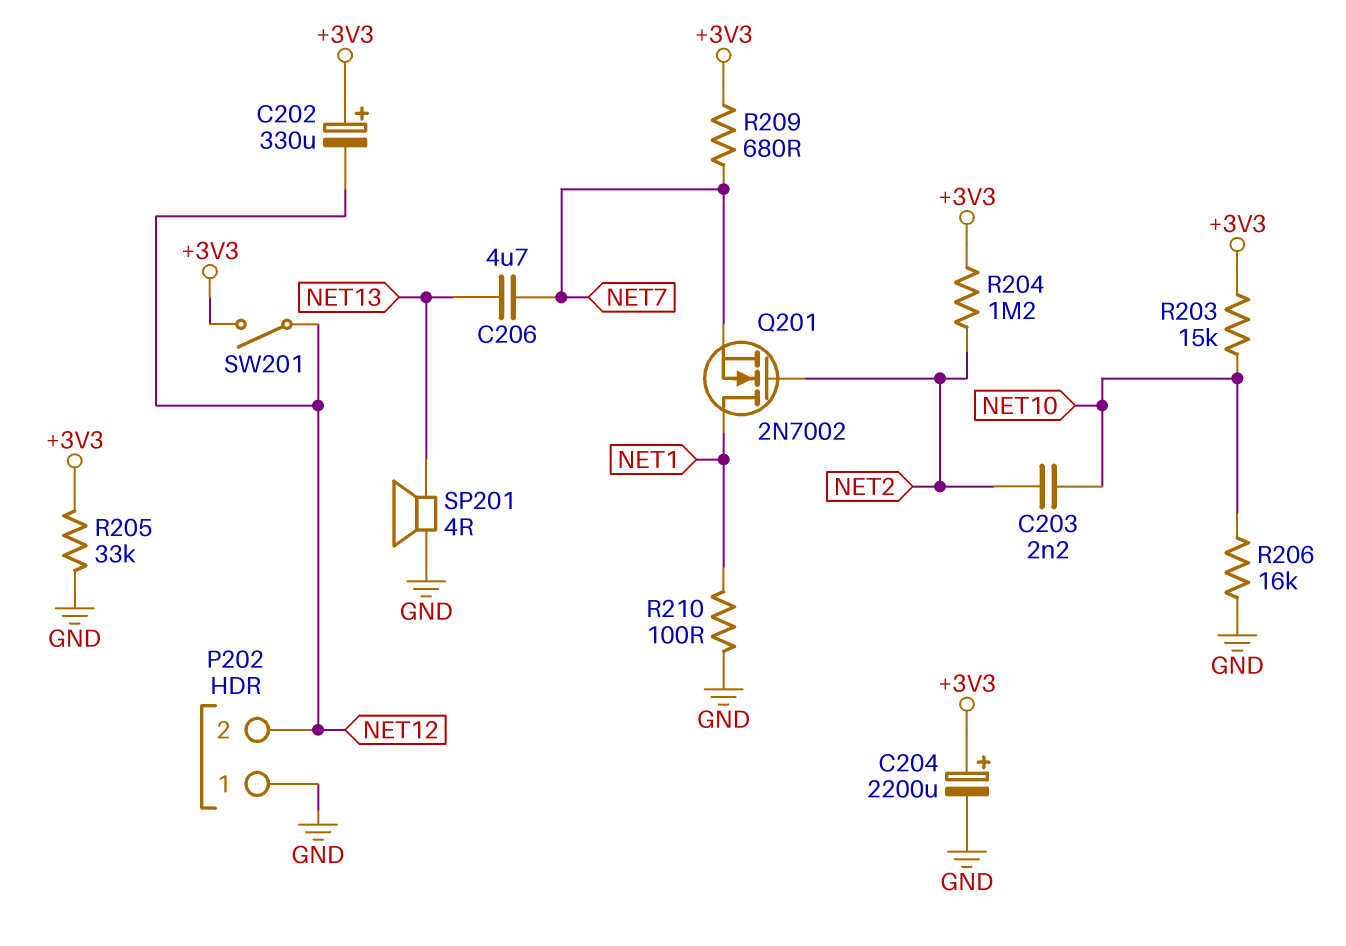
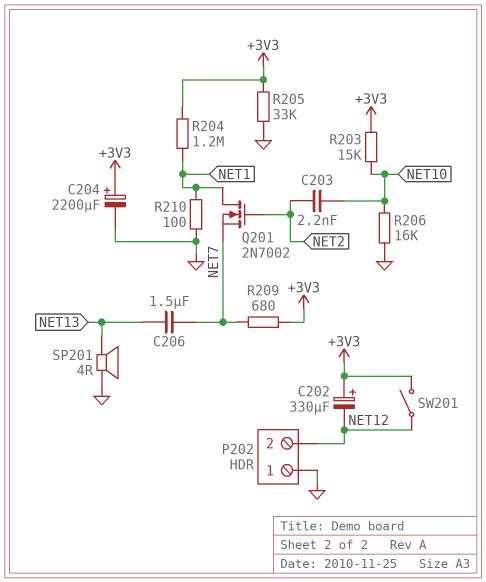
C206: 4.7uF (NET7, NET13) -> 1.5uF (NET7, NET13)
R204: 1.2M (+3V3, NET2) -> 1.2M (+3V3, NET1)

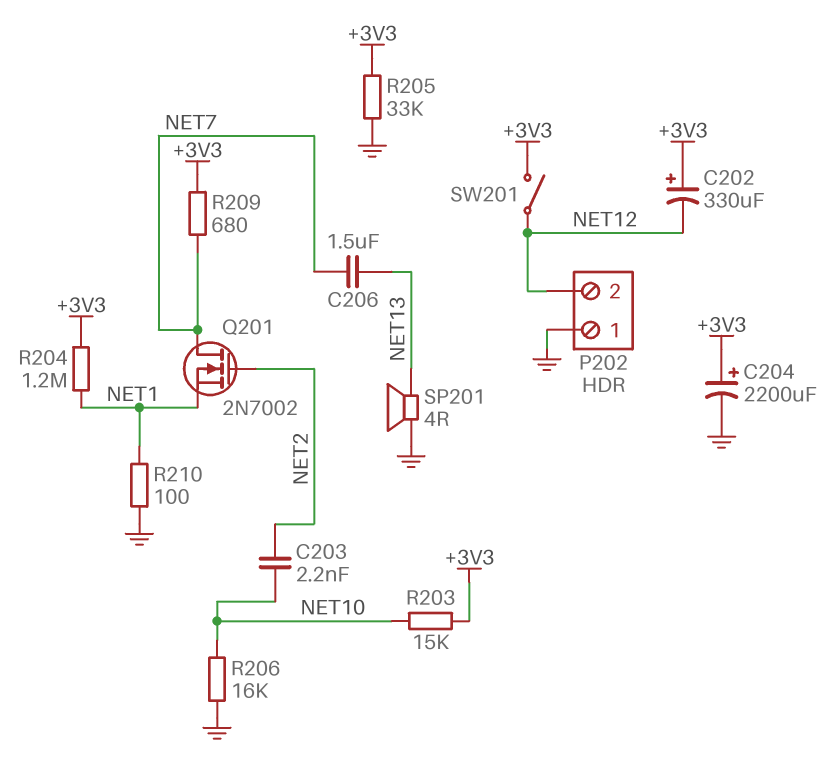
Q201: NMOS 2N7002 (G NET2, D NET1, S NET7) -> NMOS 2N7002 (G NET2, D NET7, S NET1)

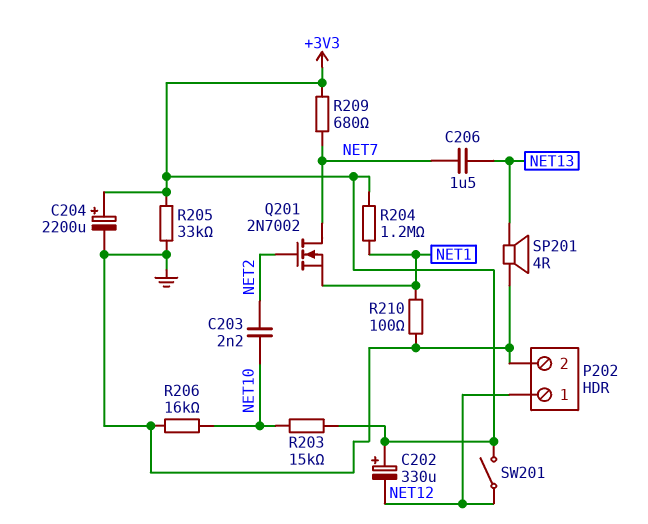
P202 pin 1: GND -> NET12
P202 pin 2: NET12 -> GND

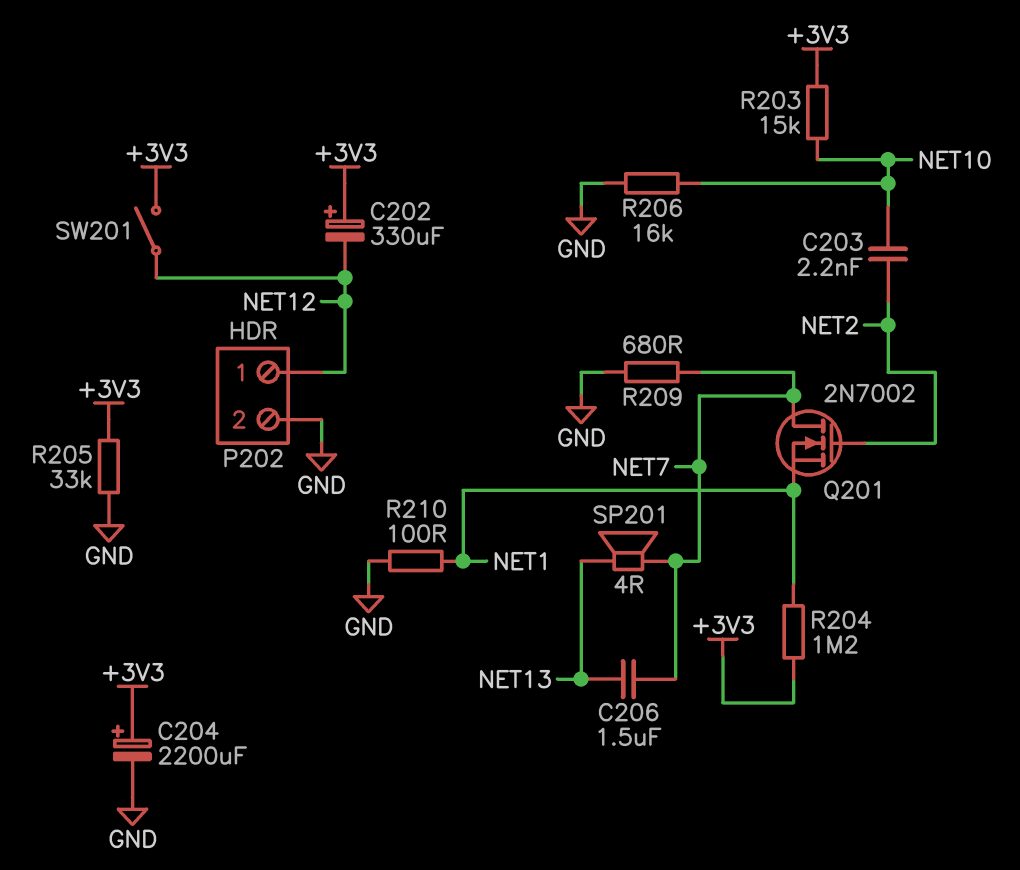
R209: 680 (+3V3, NET7) -> 680 (GND, NET7)
SP201: speaker 4R (GND, NET13) -> speaker 4R (NET7, NET13)

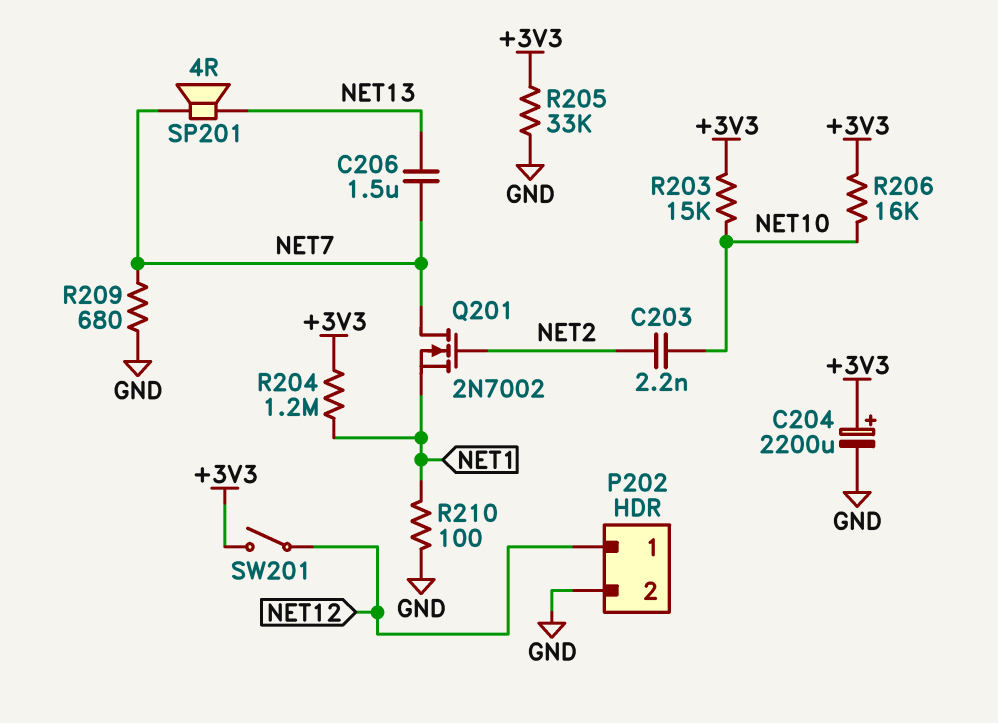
C202: 330uF (plus +3V3, minus NET12) -> none
R206: 16k (GND, NET10) -> 16k (+3V3, NET10)

